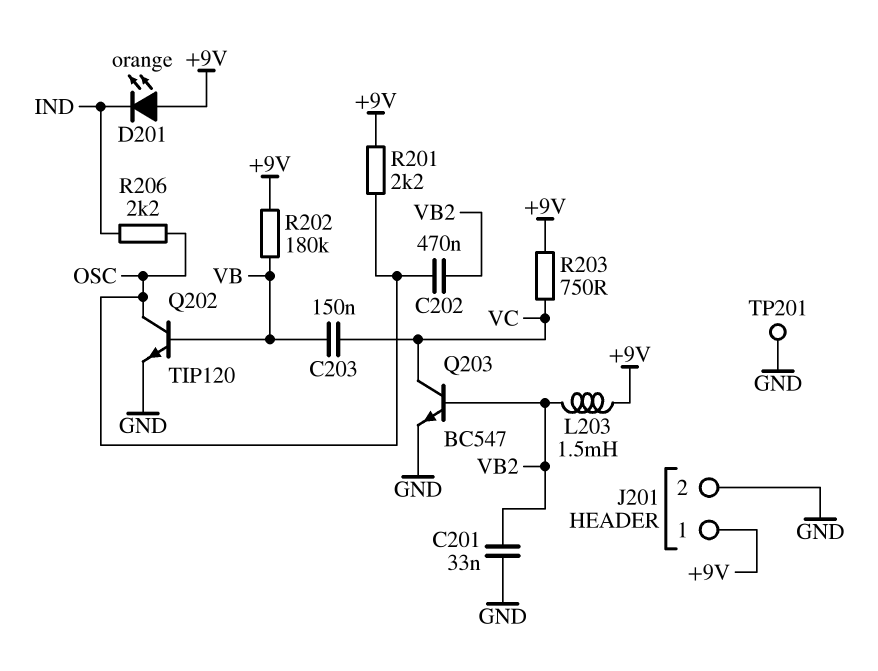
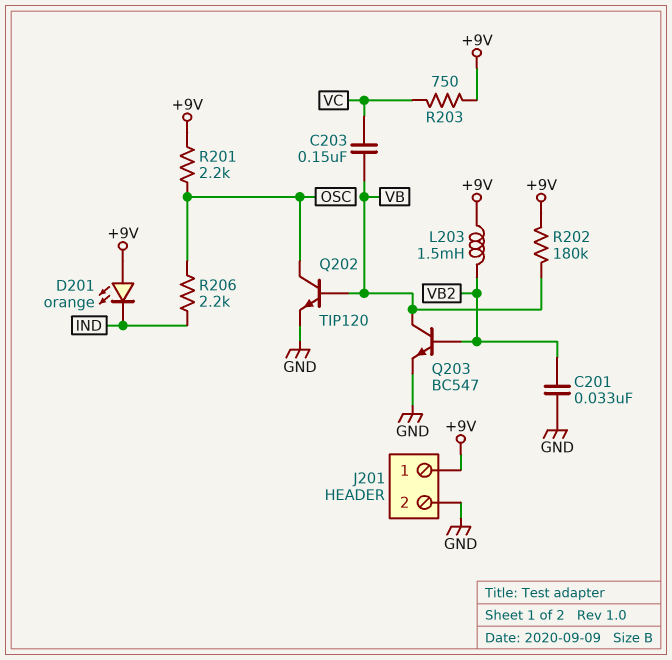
C202: 470nF (OSC, VB2) -> none
Q203: NPN BC547 (B VB2, C VC, E GND) -> NPN BC547 (B VB2, C VB, E GND)
TP201: test point (GND) -> none

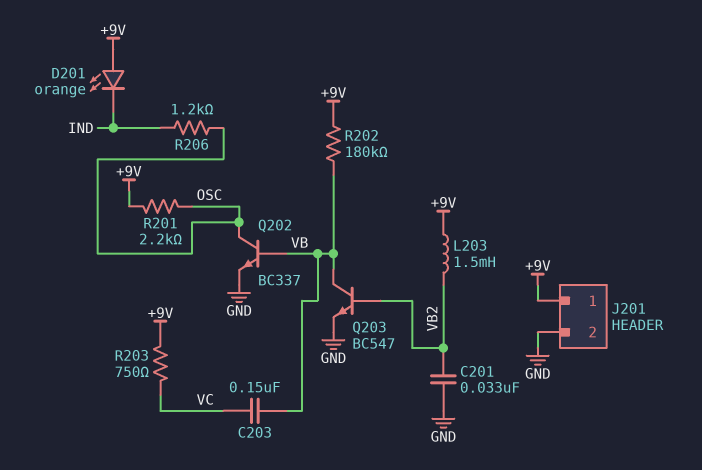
Q202: NPN TIP120 (B VB, C OSC, E GND) -> NPN BC337 (B VB, C OSC, E GND)
R206: 2.2k (IND, OSC) -> 1.2k (IND, OSC)

